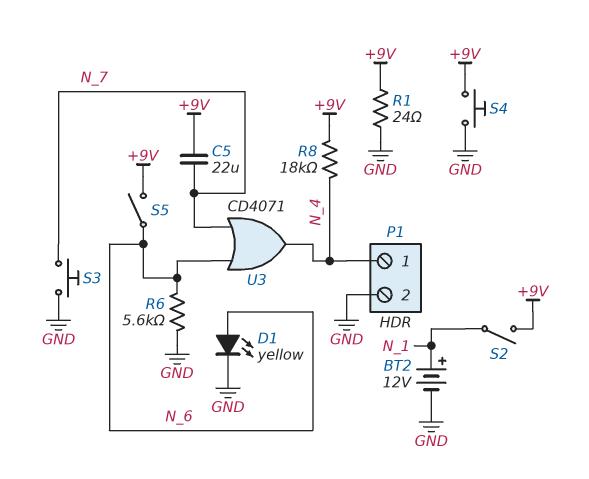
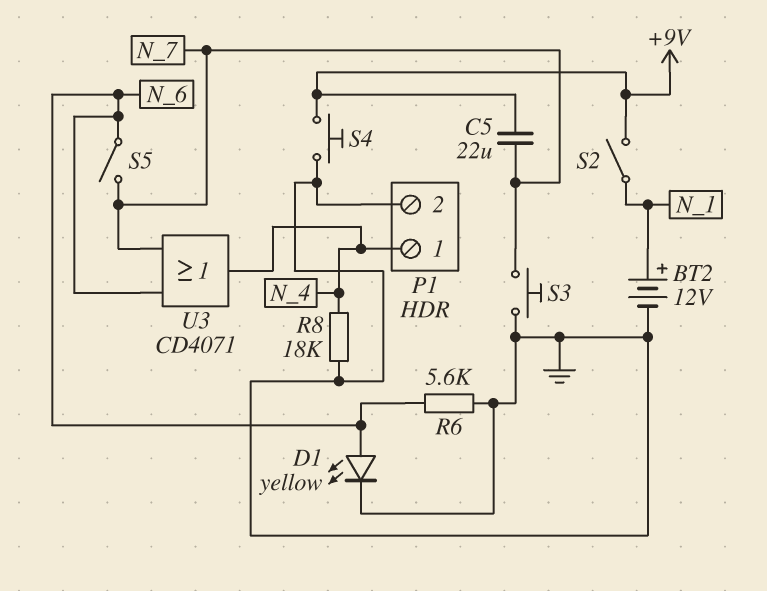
R1: 24 (+9V, GND) -> none
R8: 18k (+9V, N_4) -> 18k (GND, N_4)
S5: switch (+9V, N_6) -> switch (N_6, N_7)

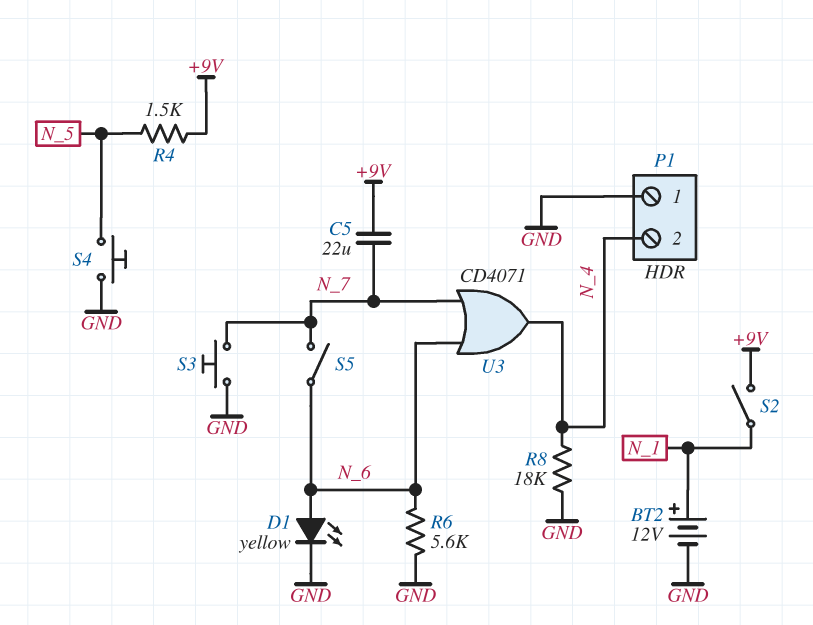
P1 pin 1: N_4 -> GND
P1 pin 2: GND -> N_4
R4: none -> 1.5k (+9V, N_5)
S4: button (+9V, GND) -> button (GND, N_5)

